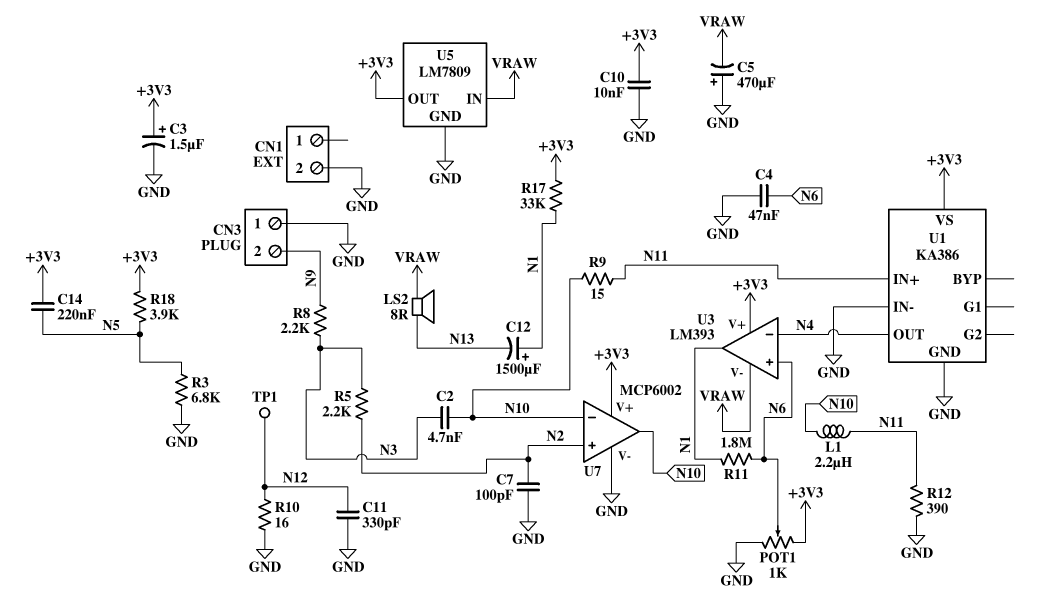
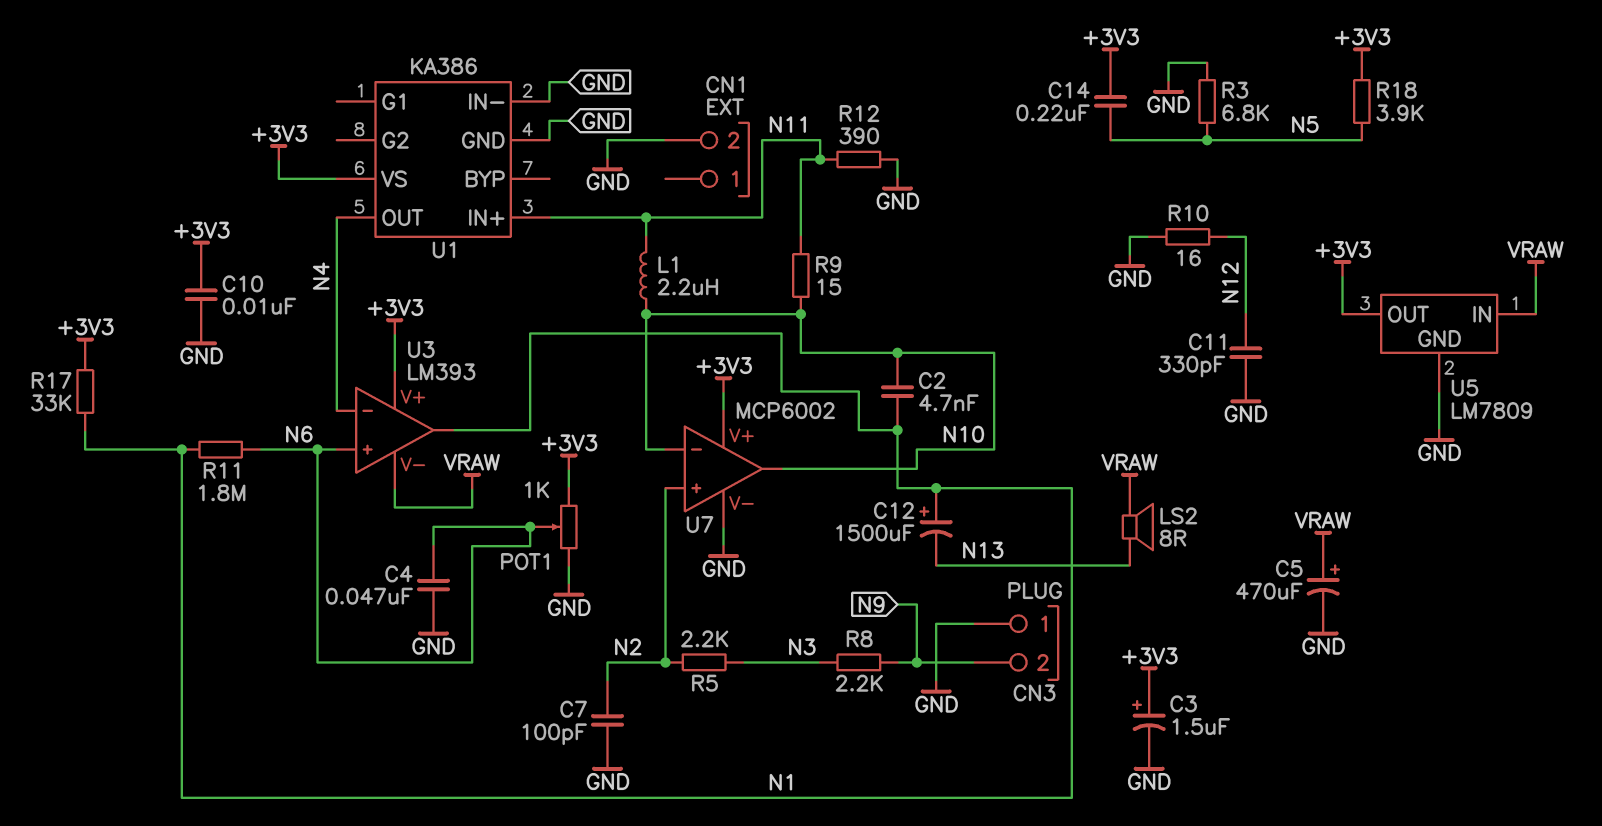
C2: 4.7nF (N3, N10) -> 4.7nF (N1, N10)
C5: 470uF (plus GND, minus VRAW) -> 470uF (plus VRAW, minus GND)
TP1: test point (N12) -> none

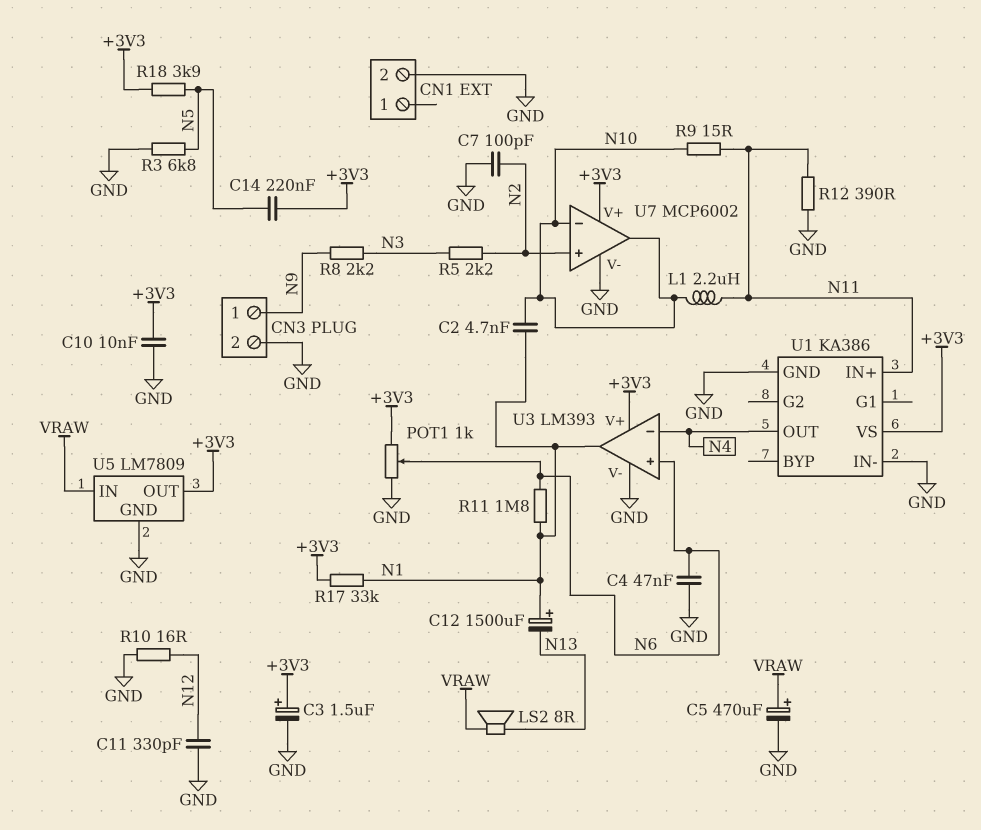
CN3 pin 1: GND -> N9
CN3 pin 2: N9 -> GND
U3 pin V-: VRAW -> GND

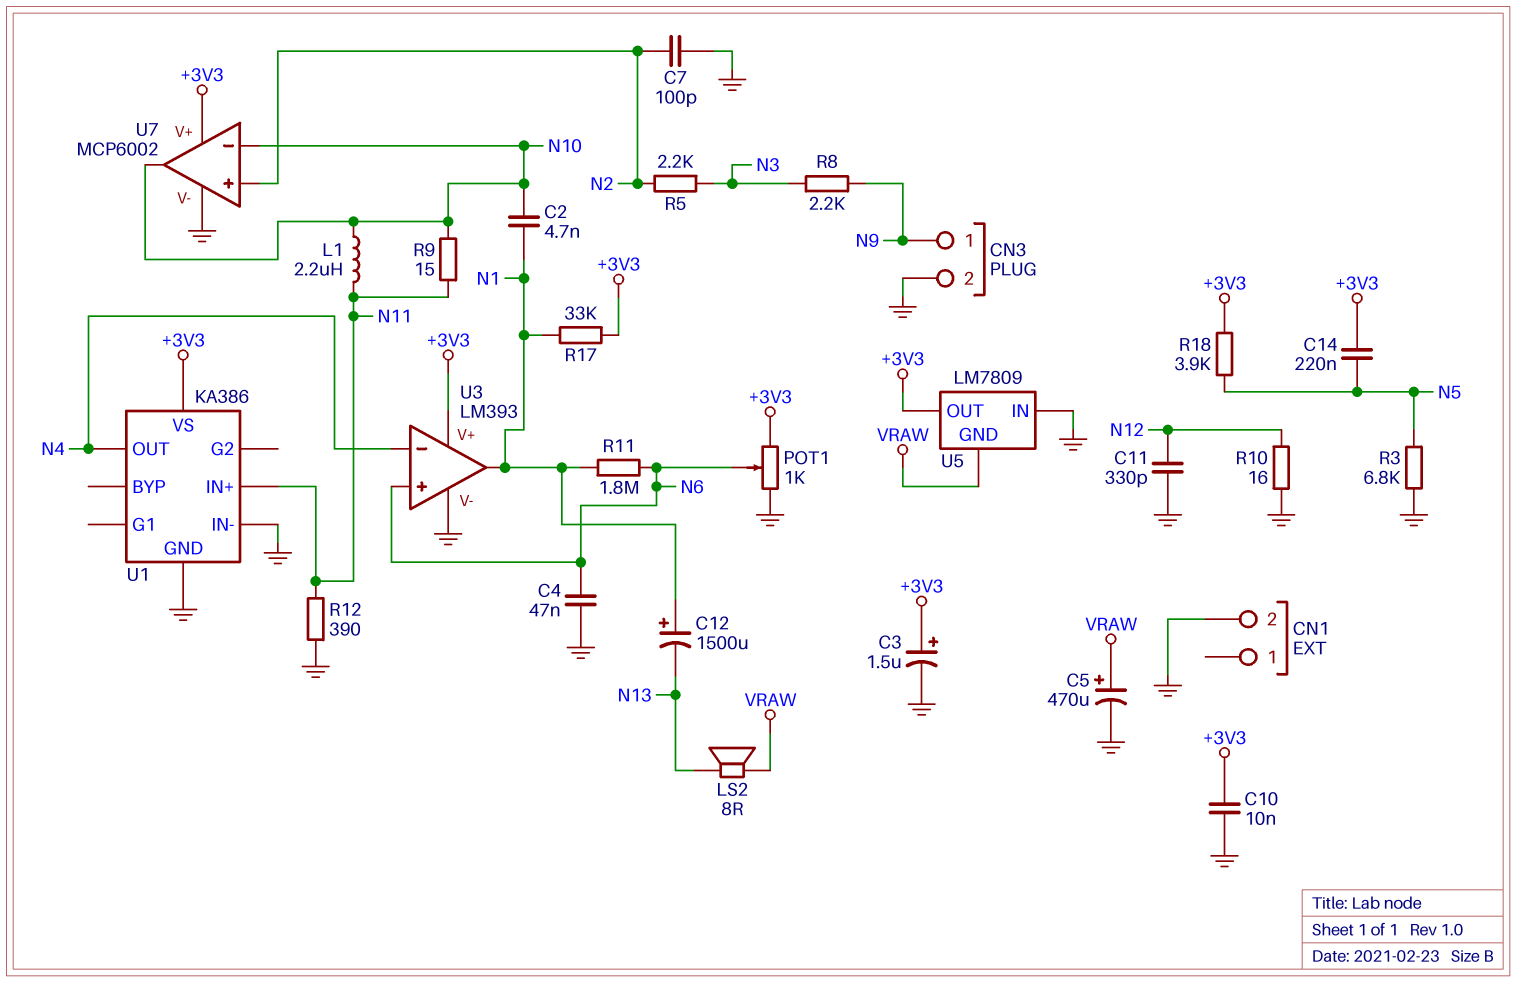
U5 pin GND: GND -> VRAW
U5 pin IN: VRAW -> GND

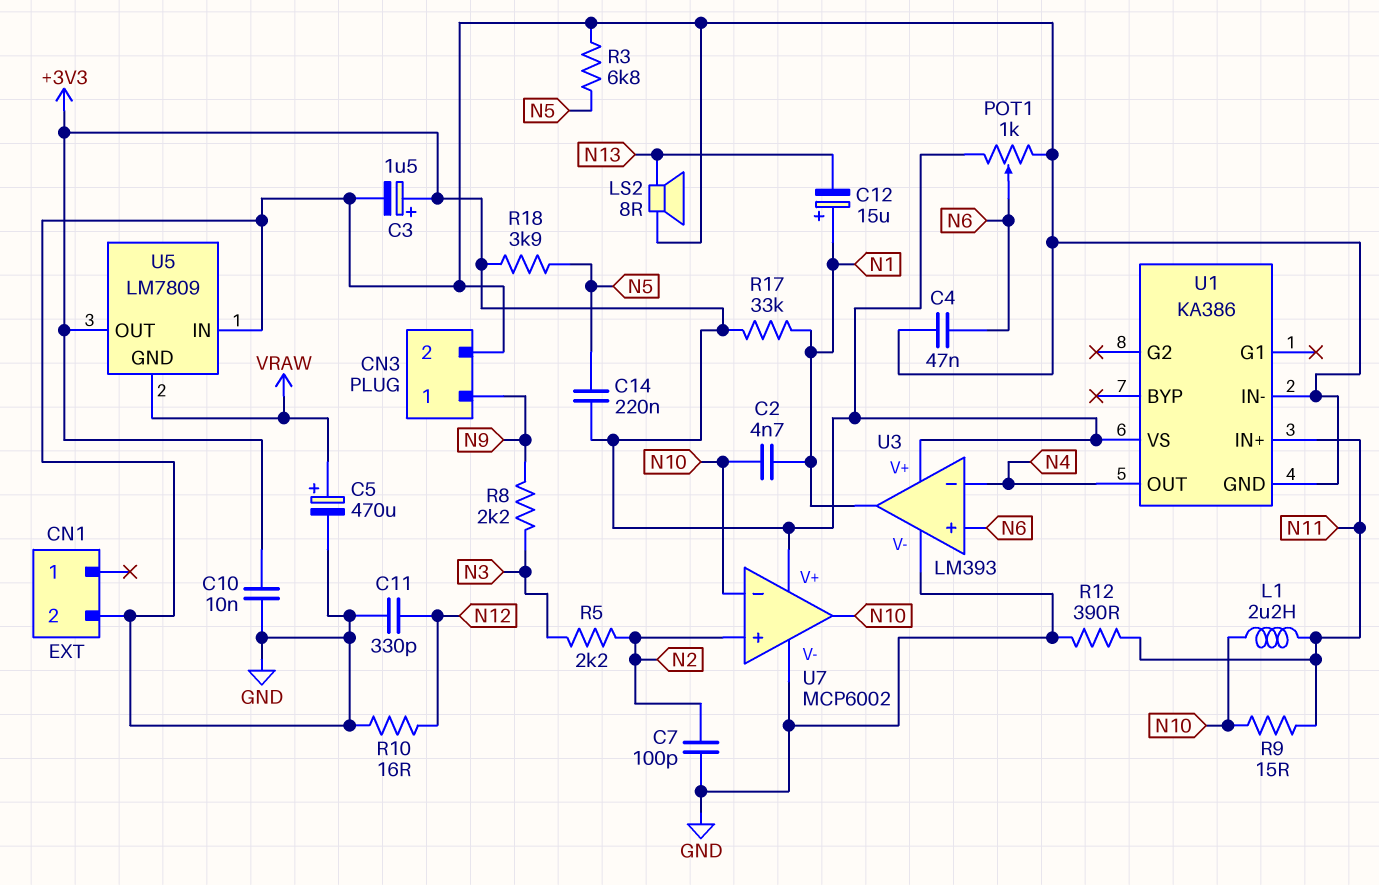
C12: 1500uF (plus N1, minus N13) -> 15uF (plus N1, minus N13)
LS2: speaker 8R (N13, VRAW) -> speaker 8R (GND, N13)
R11: 1.8M (N1, N6) -> none

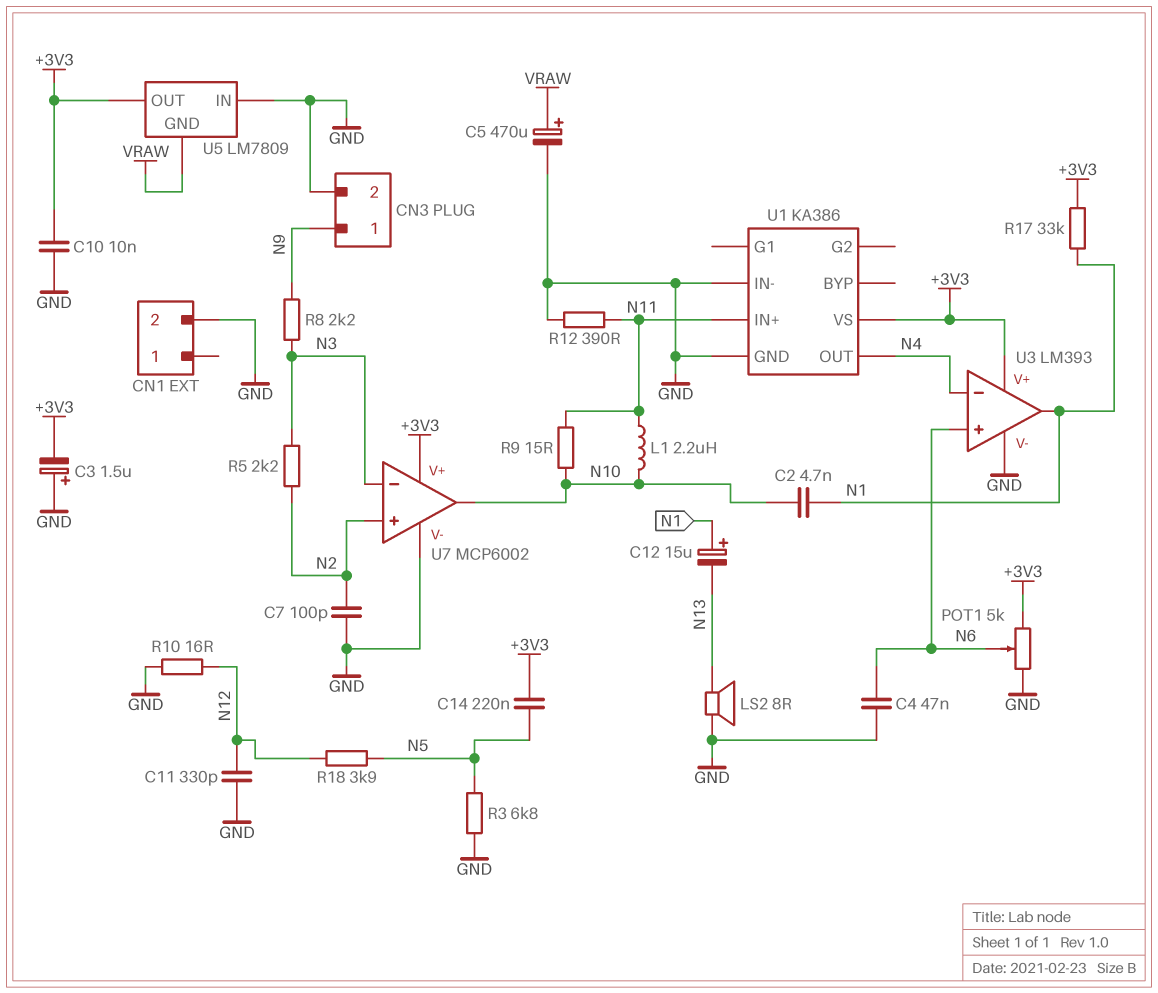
C3: 1.5uF (plus +3V3, minus GND) -> 1.5uF (plus GND, minus +3V3)
POT1: 1k (+3V3, GND, wiper N6) -> 5k (+3V3, GND, wiper N6)
R18: 3.9k (+3V3, N5) -> 3.9k (N5, N12)
U7 pin in-: N10 -> N3

